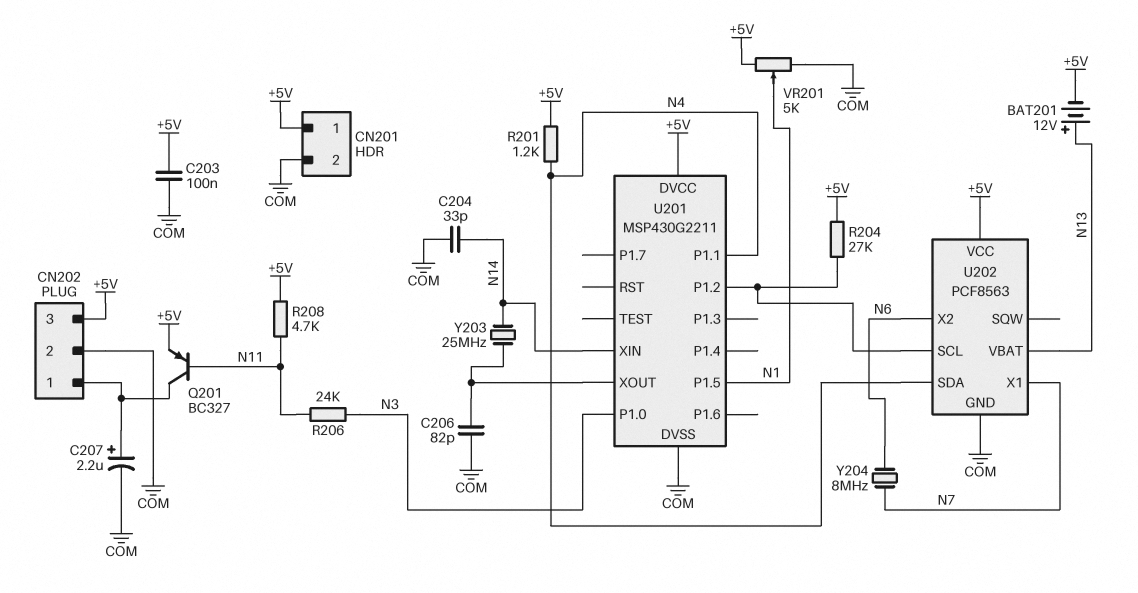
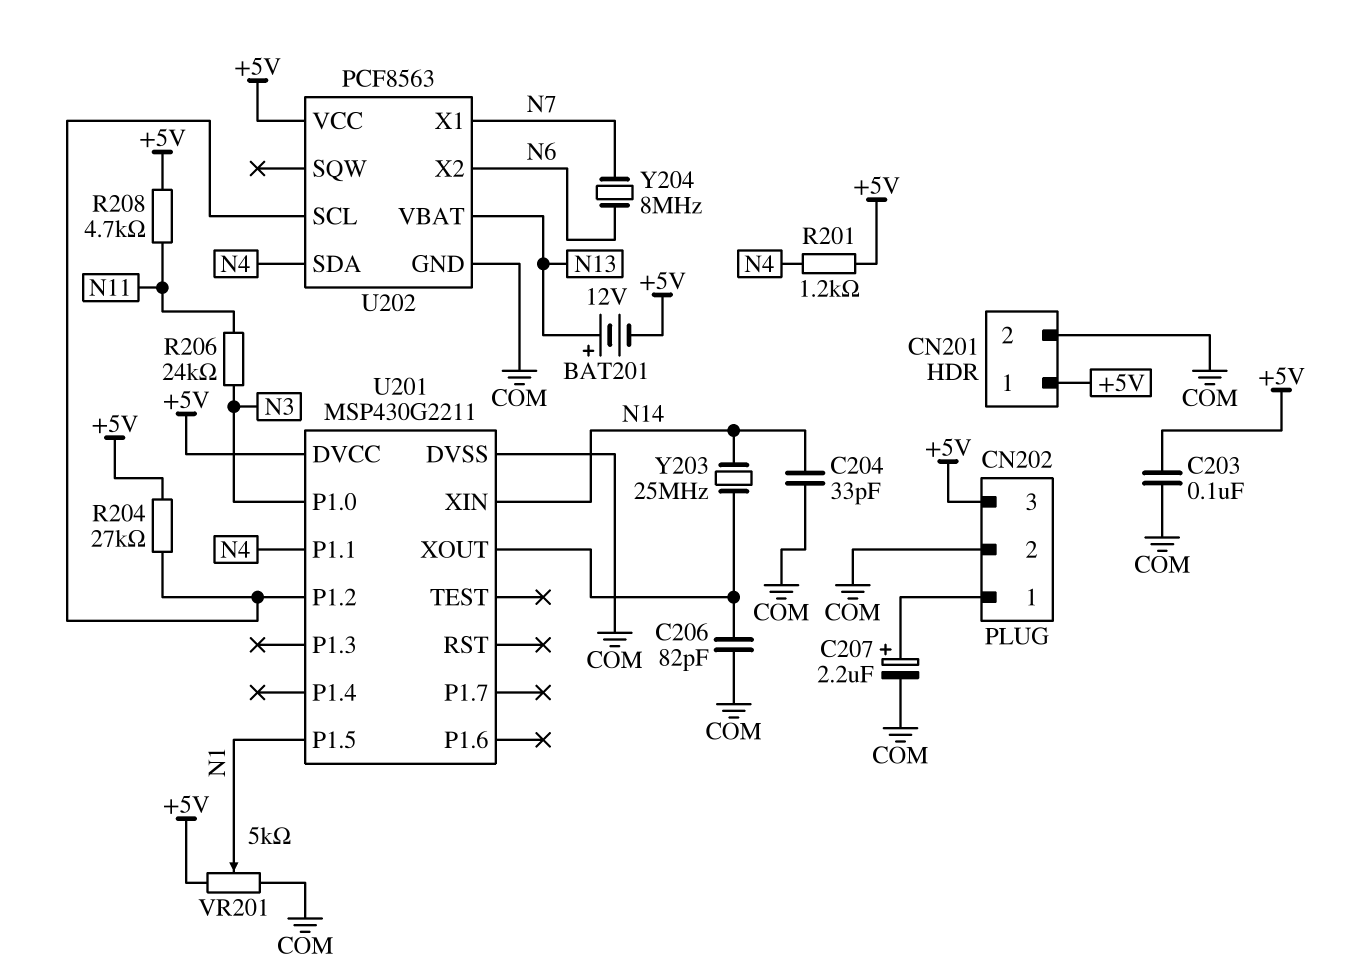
Q201: PNP BC327 (B N11, C CN202/1, E +5V) -> none

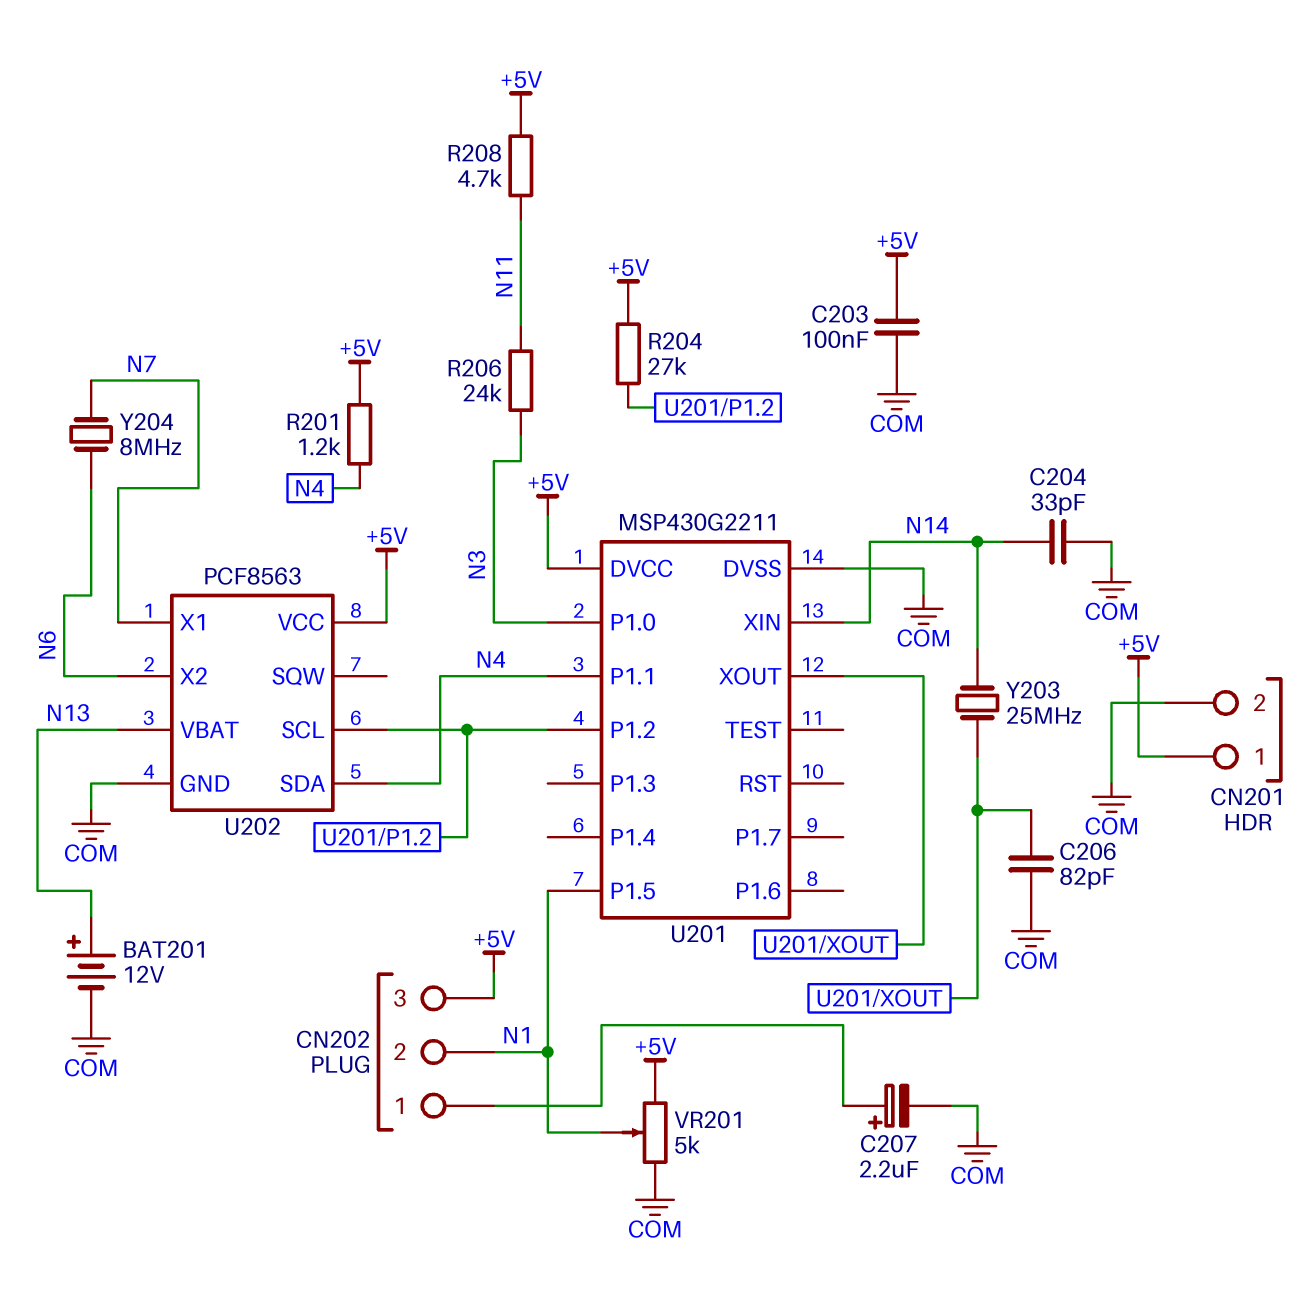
BAT201: 12V (plus N13, minus +5V) -> 12V (plus N13, minus COM)
CN202 pin 2: COM -> N1

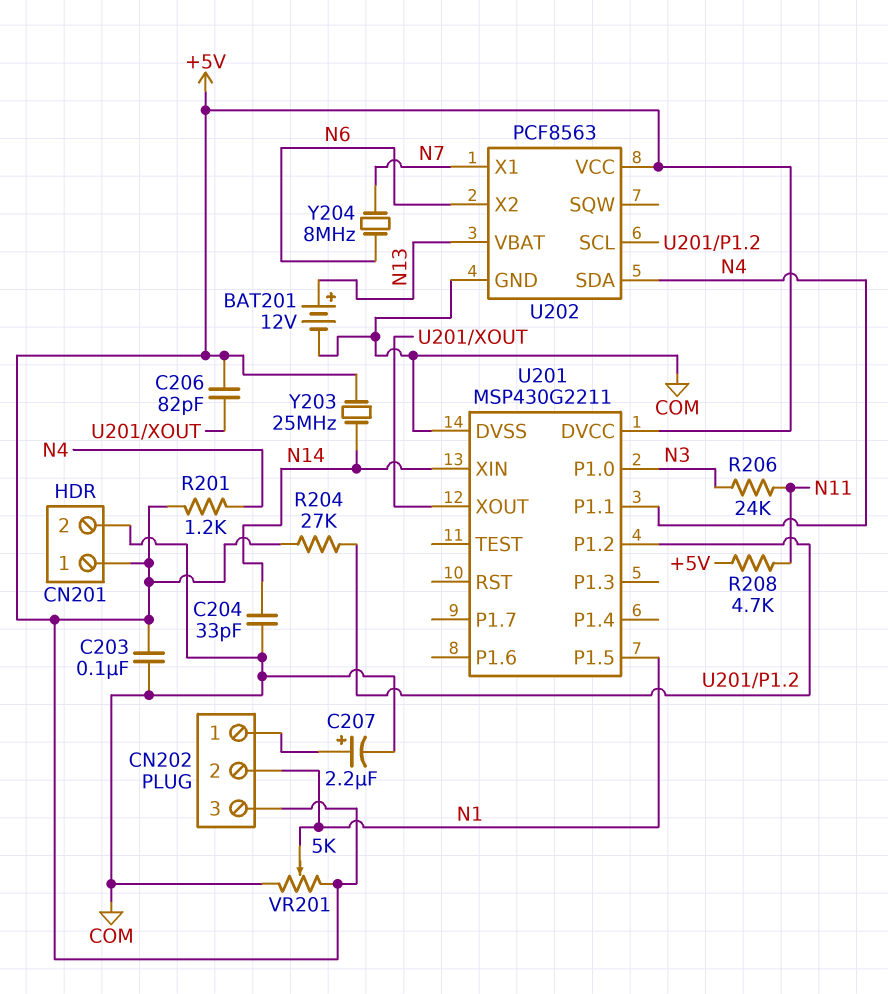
C206: 82pF (COM, U201/XOUT) -> 82pF (+5V, U201/XOUT)
Y203: 25MHz (N14, U201/XOUT) -> 25MHz (+5V, N14)

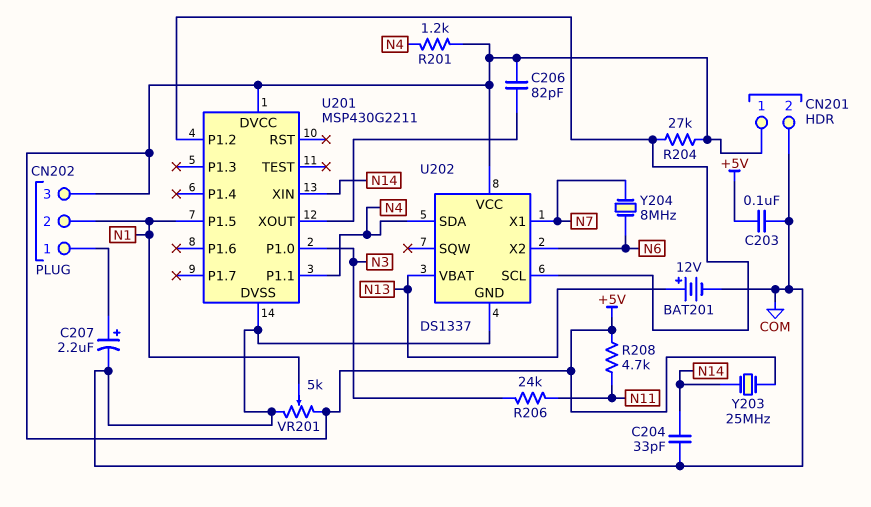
U202: PCF8563 -> DS1337

